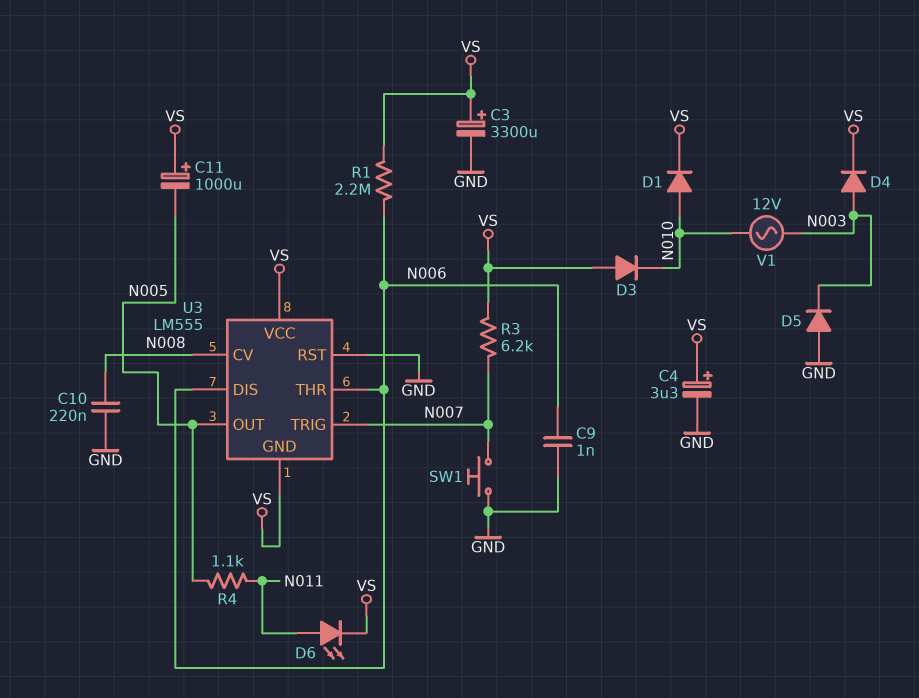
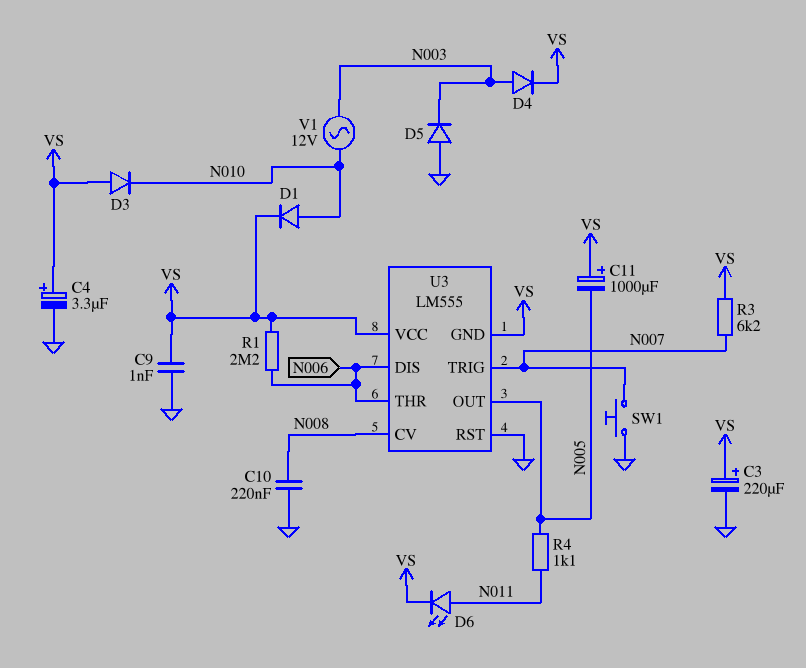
C3: 3300uF (plus VS, minus GND) -> 220uF (plus VS, minus GND)
C9: 1nF (GND, N006) -> 1nF (GND, VS)

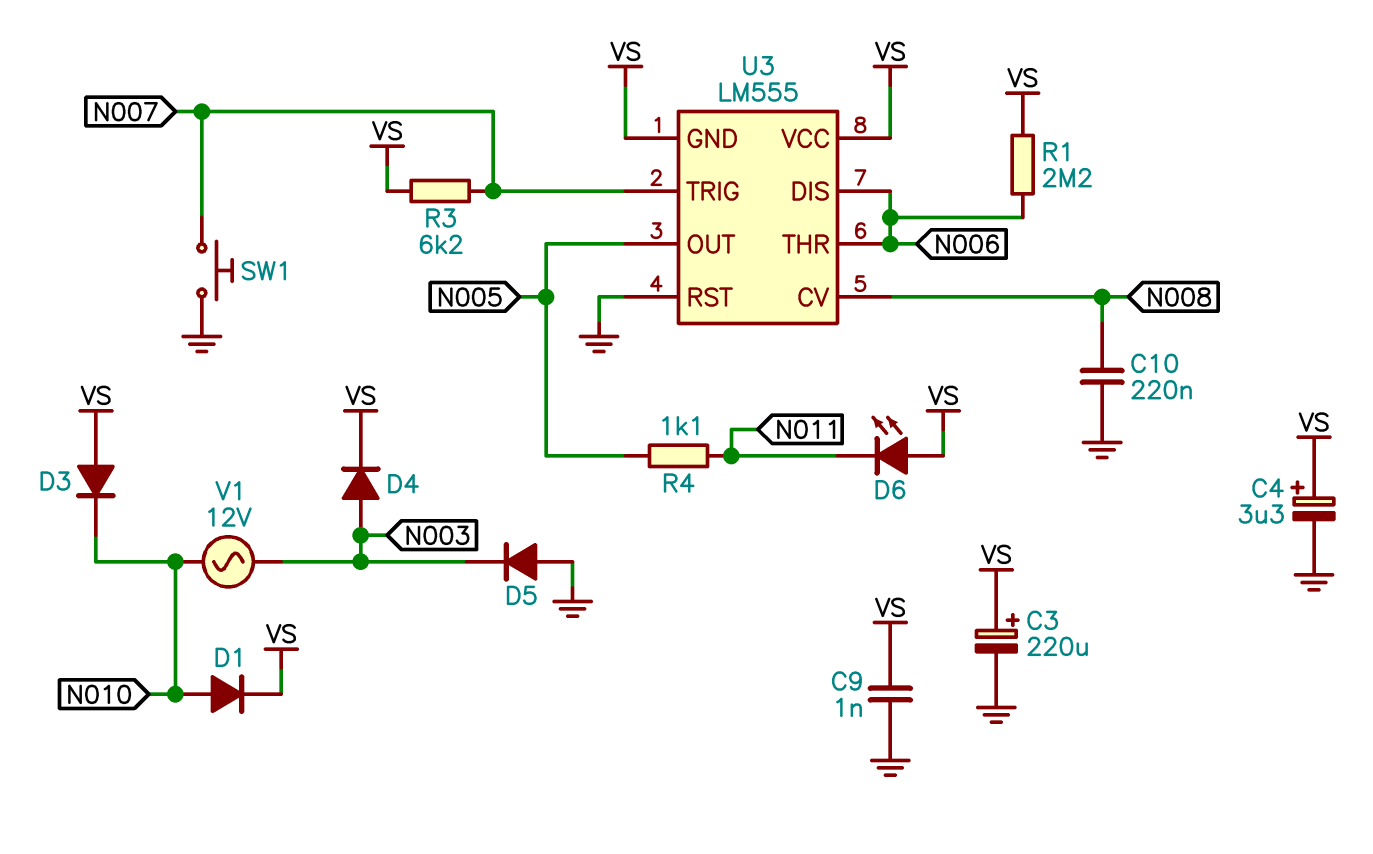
C11: 1000uF (plus VS, minus N005) -> none
D6: LED (A N011, K VS) -> LED (A VS, K N011)

